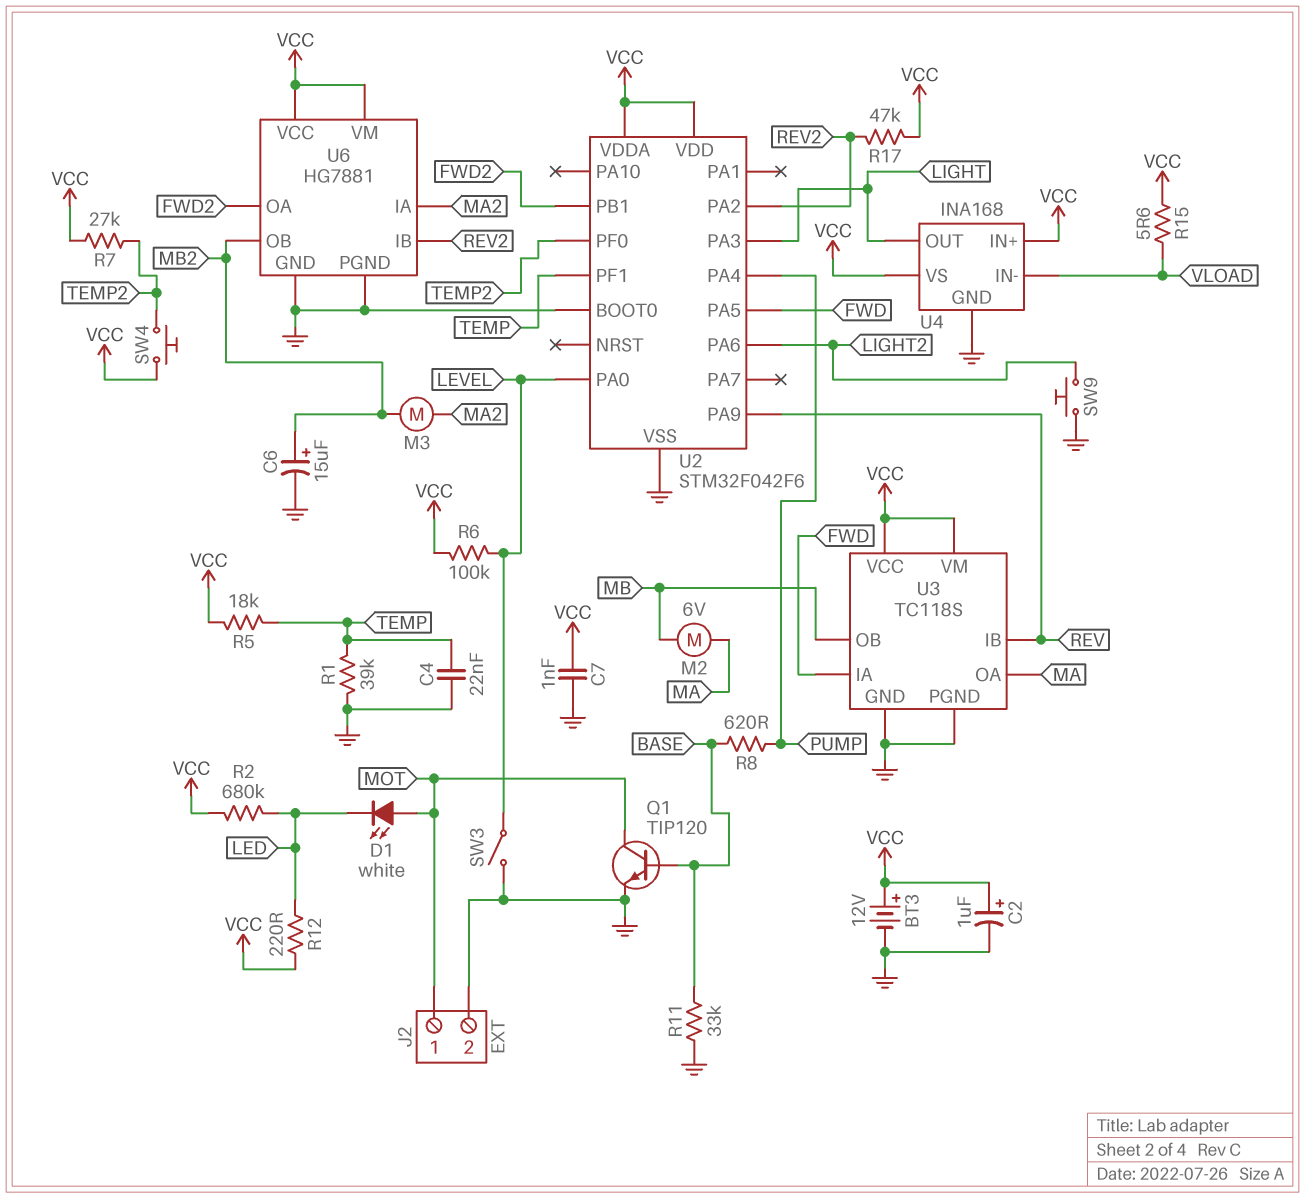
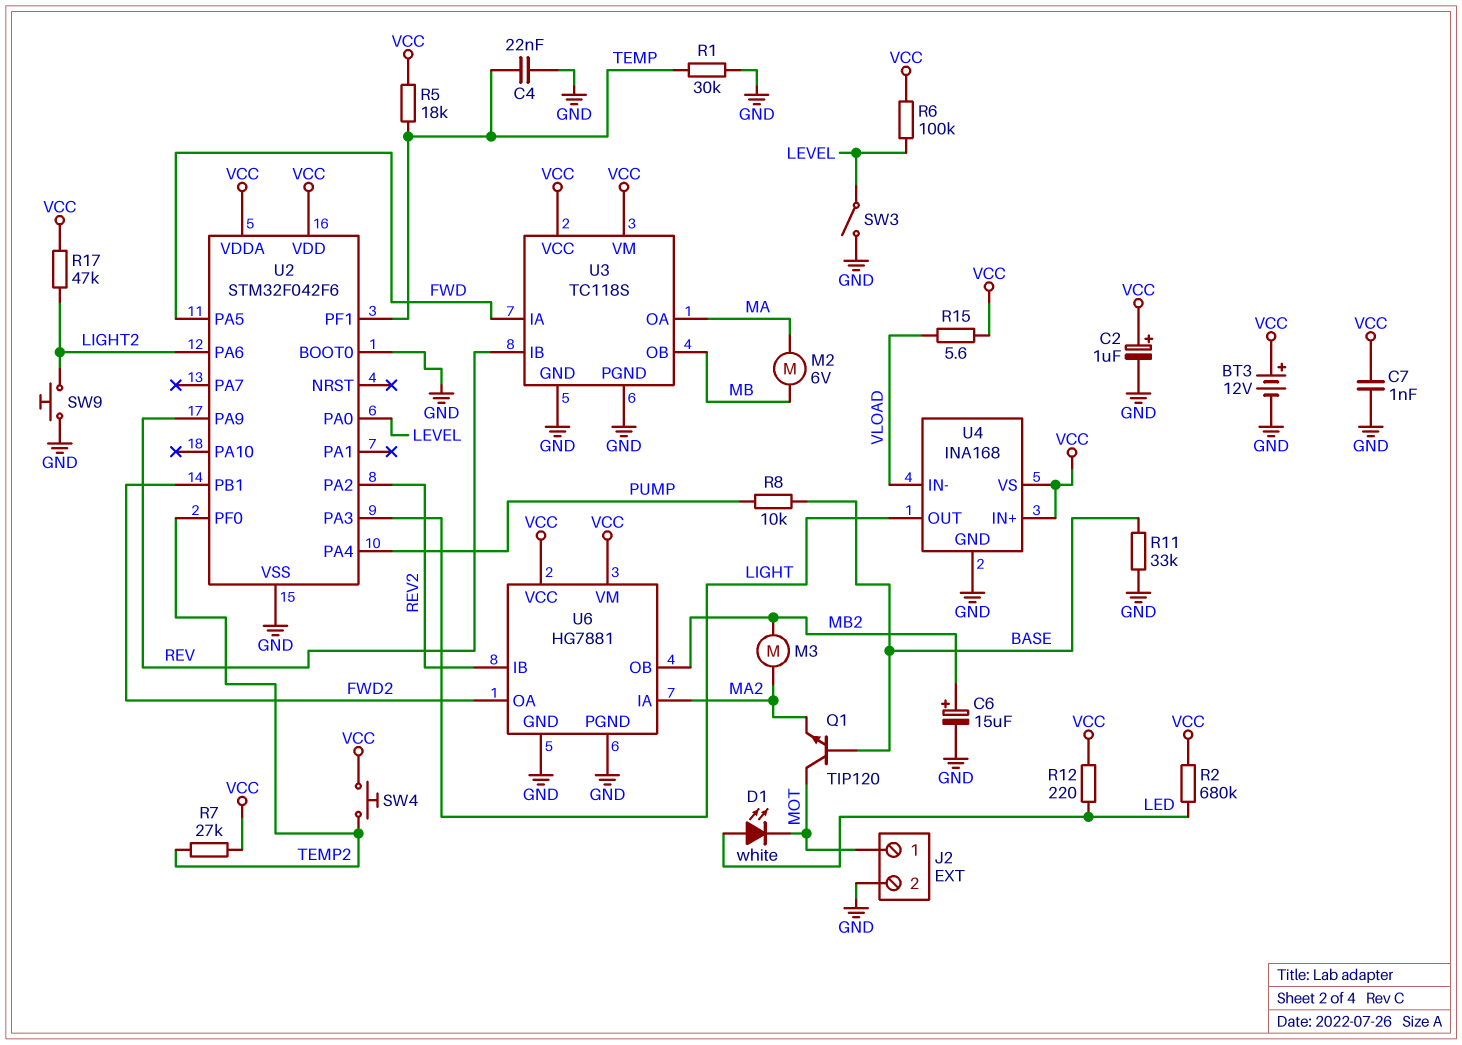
D1: LED white (A MOT, K LED) -> LED white (A LED, K MOT)
Q1: NPN TIP120 (B BASE, C MOT, E GND) -> NPN TIP120 (B BASE, C MOT, E MA2)
R1: 39k (GND, TEMP) -> 30k (GND, TEMP)
R8: 620 (BASE, PUMP) -> 10k (BASE, PUMP)
R17: 47k (REV2, VCC) -> 47k (LIGHT2, VCC)

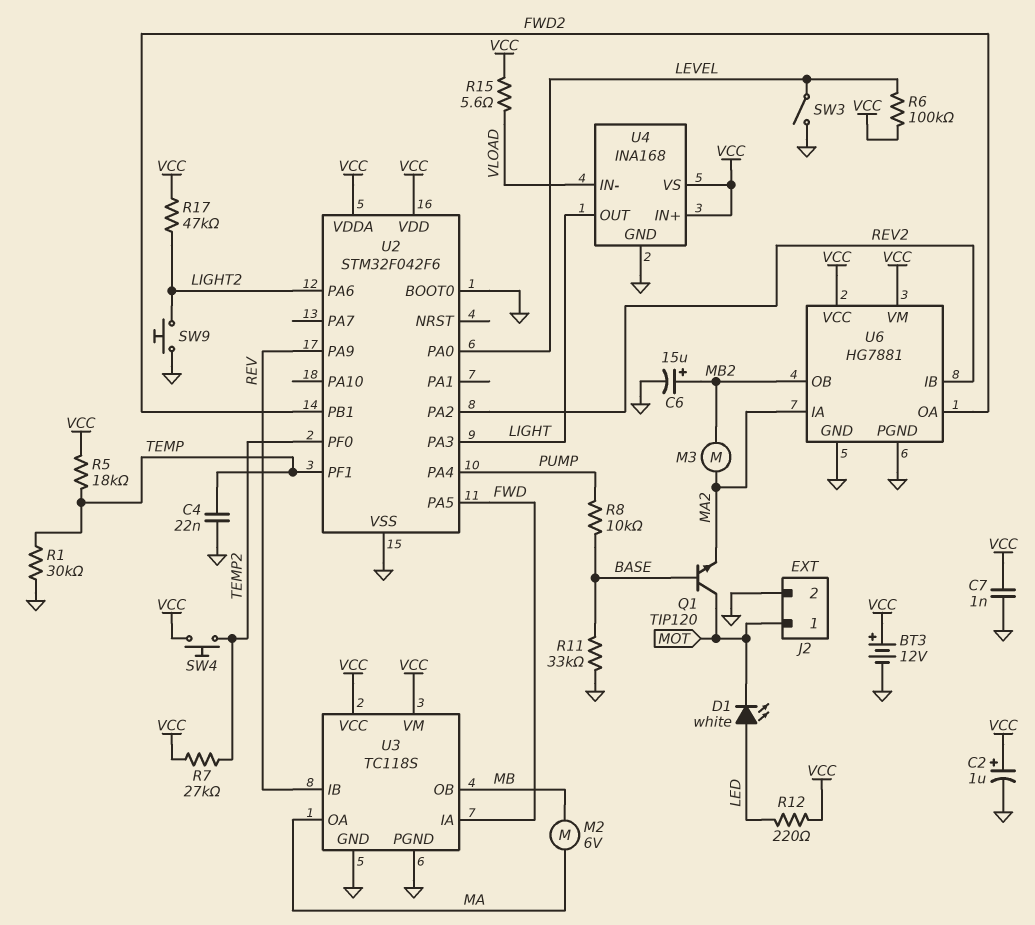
R2: 680k (LED, VCC) -> none

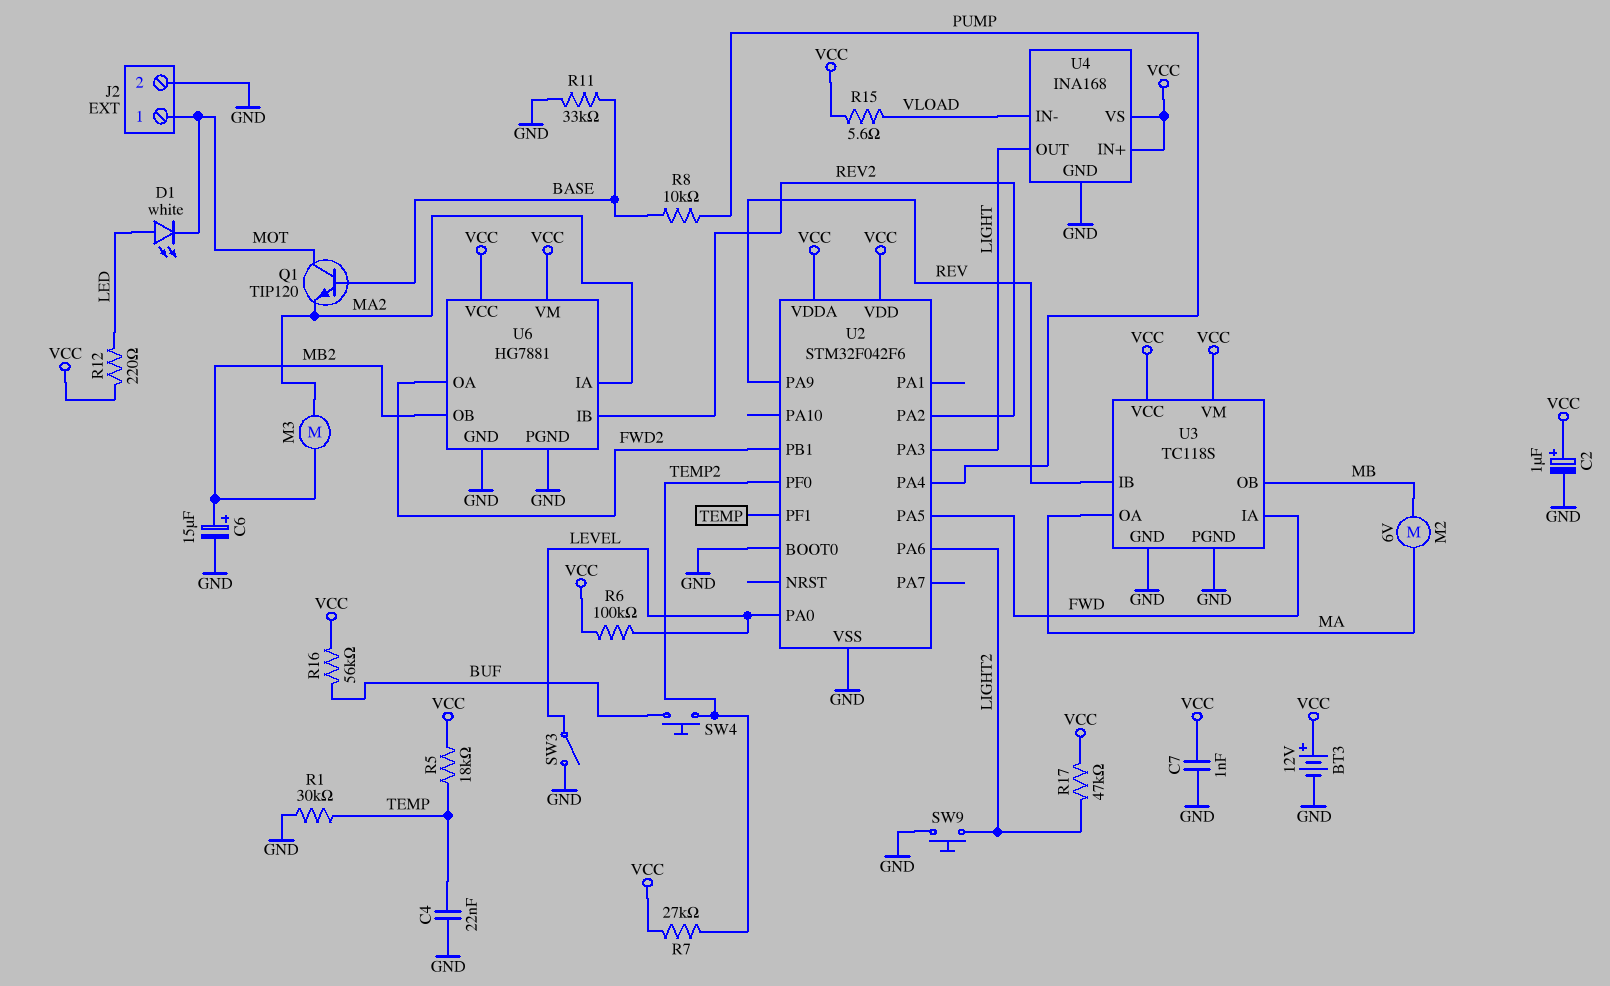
R16: none -> 56k (BUF, VCC)
SW4: button (TEMP2, VCC) -> button (BUF, TEMP2)

